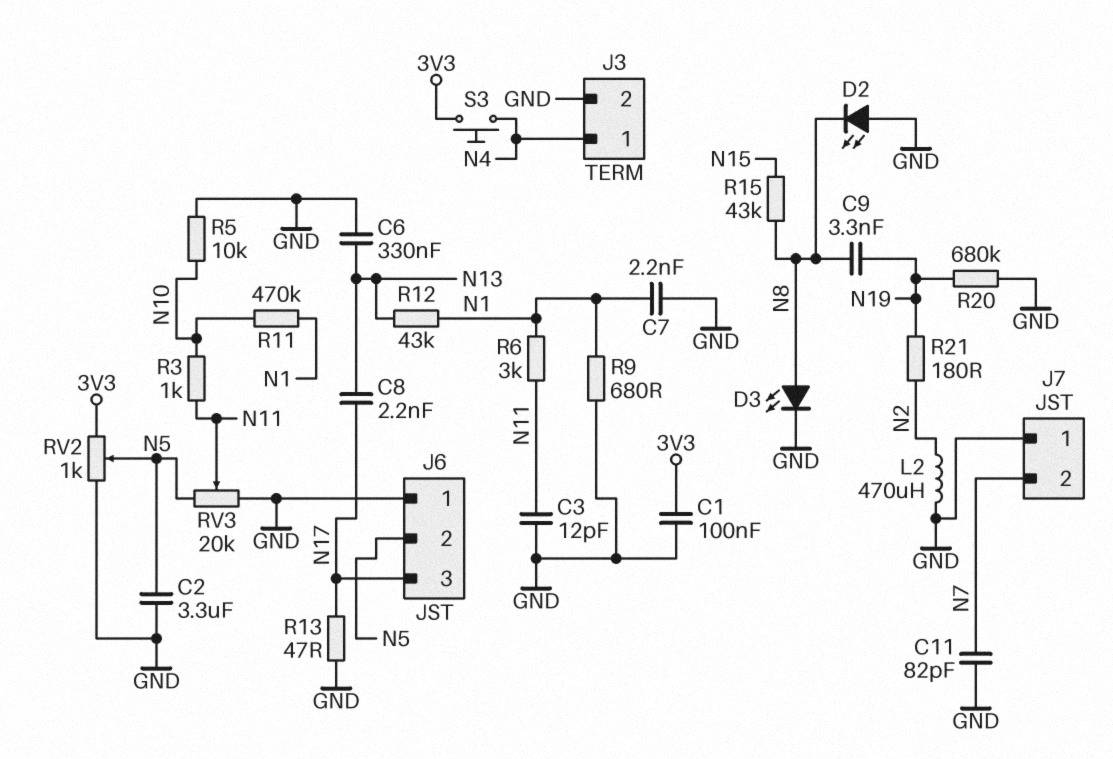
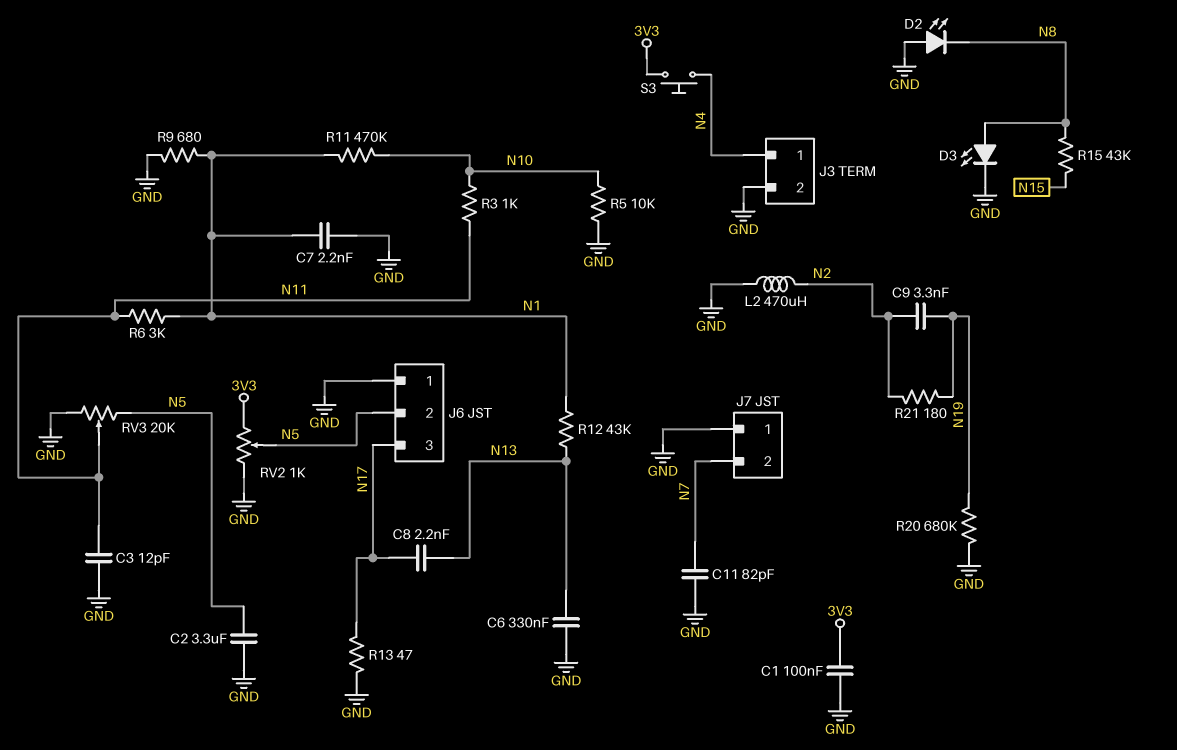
C9: 3.3nF (N8, N19) -> 3.3nF (N2, N19)

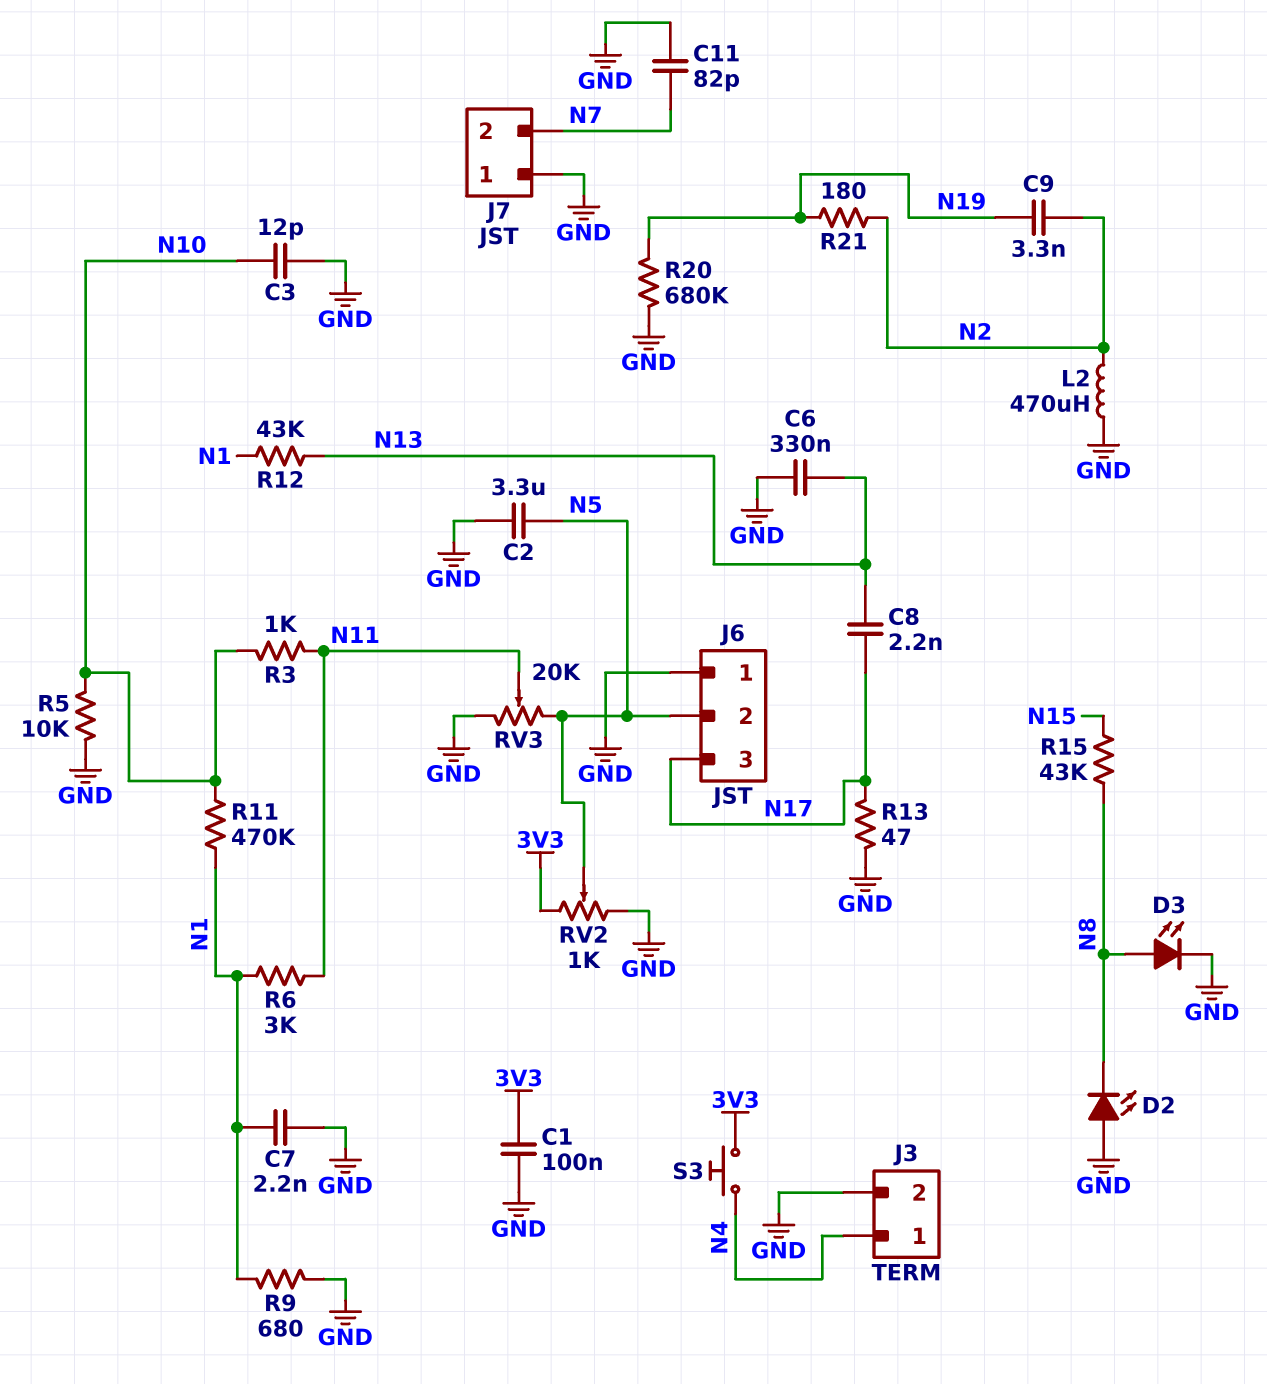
C3: 12pF (GND, N11) -> 12pF (GND, N10)

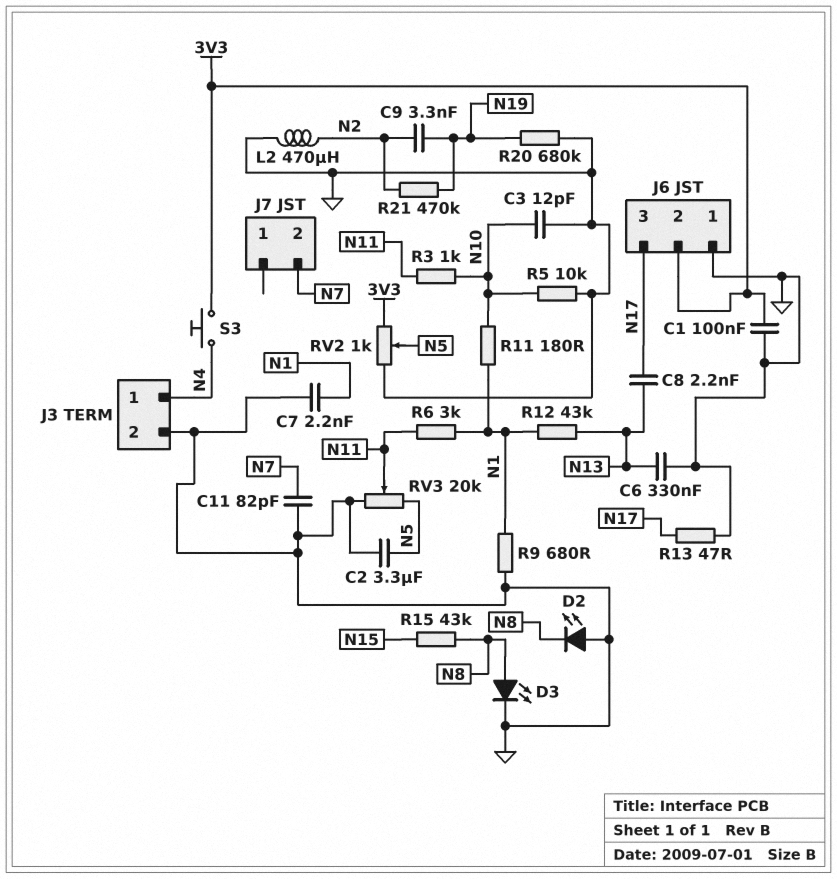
J6 pin 2: N5 -> 3V3
J7 pin 1: GND -> none
R11: 470k (N1, N10) -> 180 (N1, N10)
R21: 180 (N2, N19) -> 470k (N2, N19)

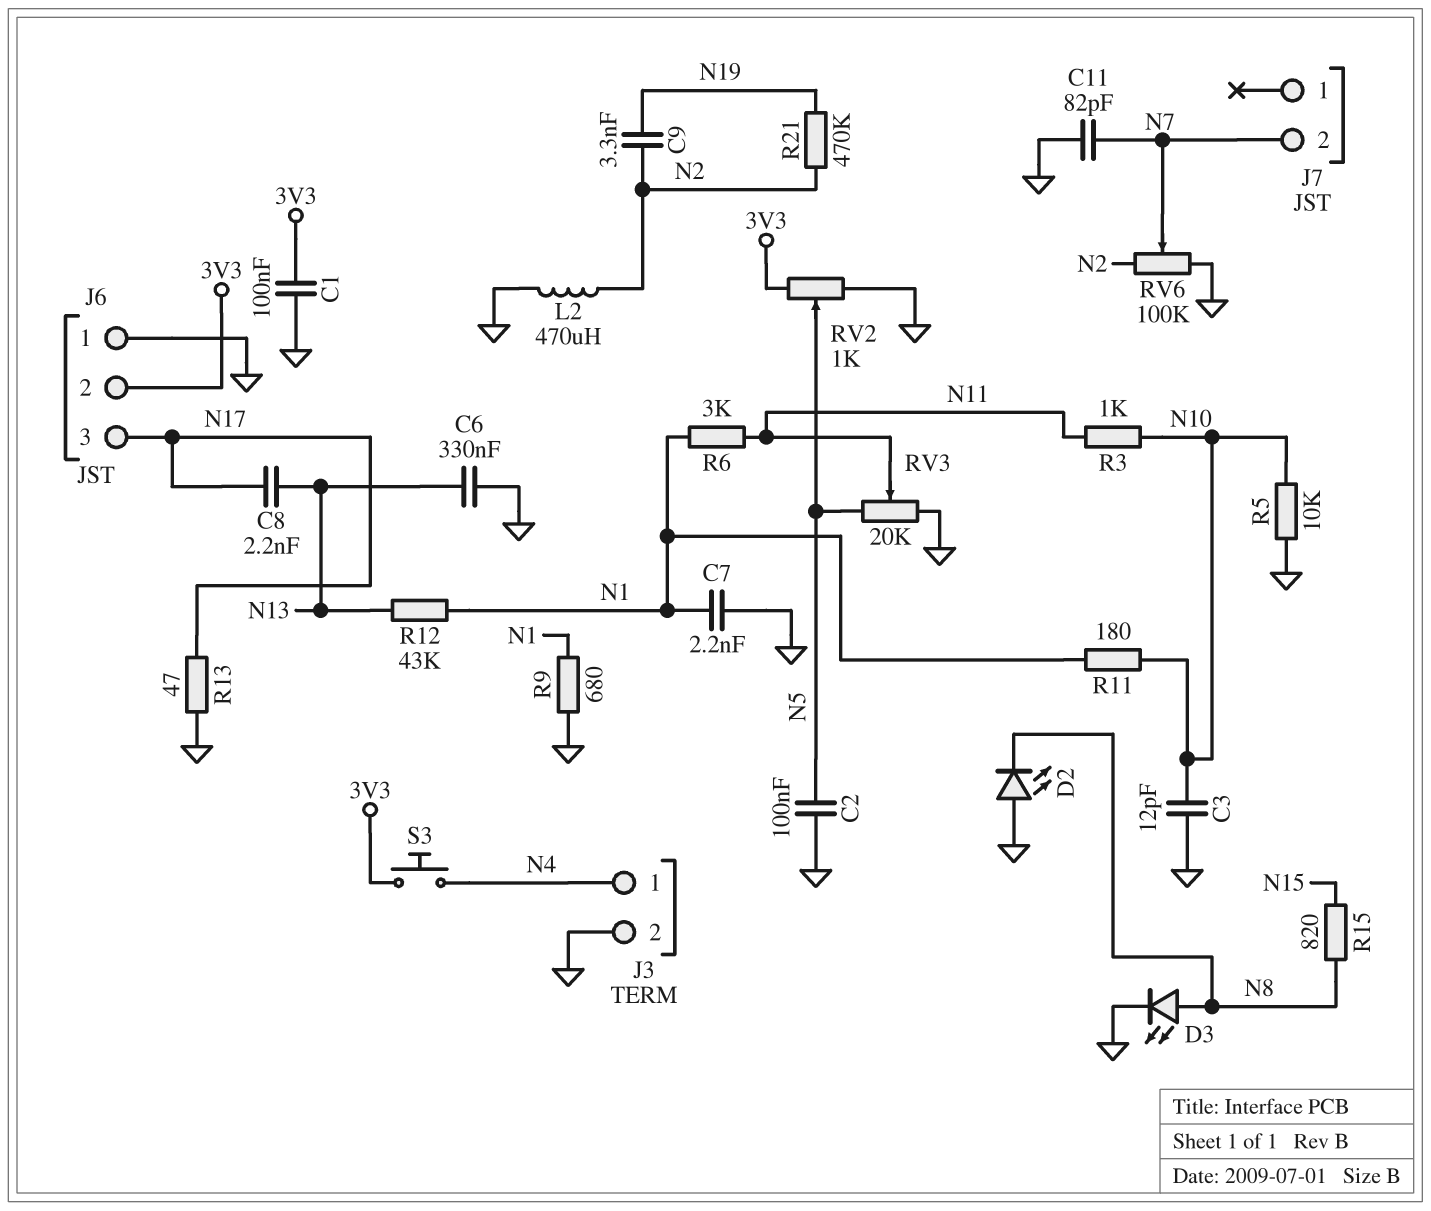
C2: 3.3uF (GND, N5) -> 100nF (GND, N5)
R15: 43k (N8, N15) -> 820 (N8, N15)
R20: 680k (GND, N19) -> none
RV6: none -> 100k (GND, N2, wiper N7)

